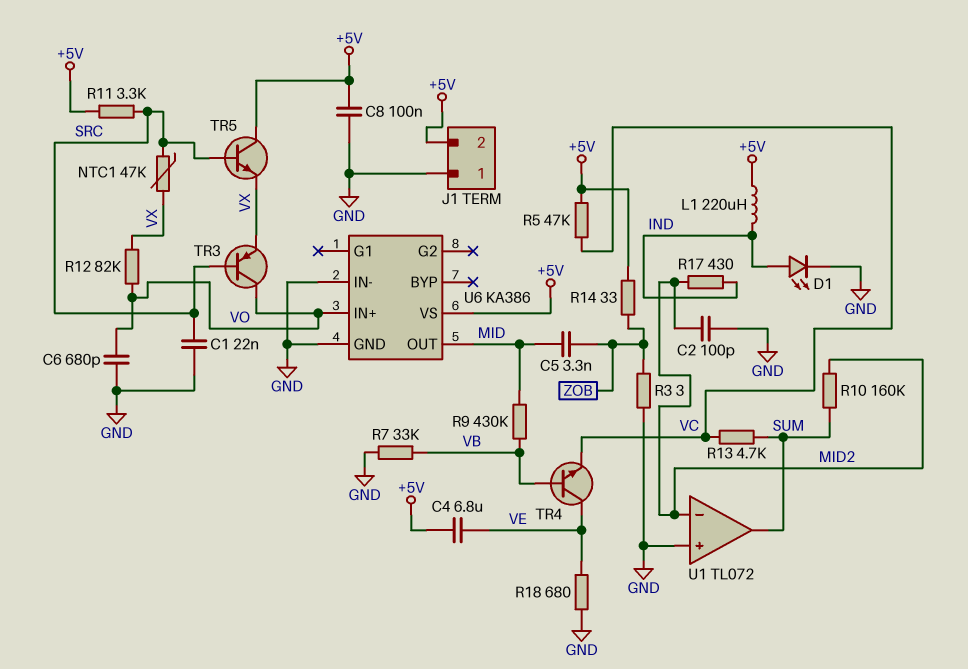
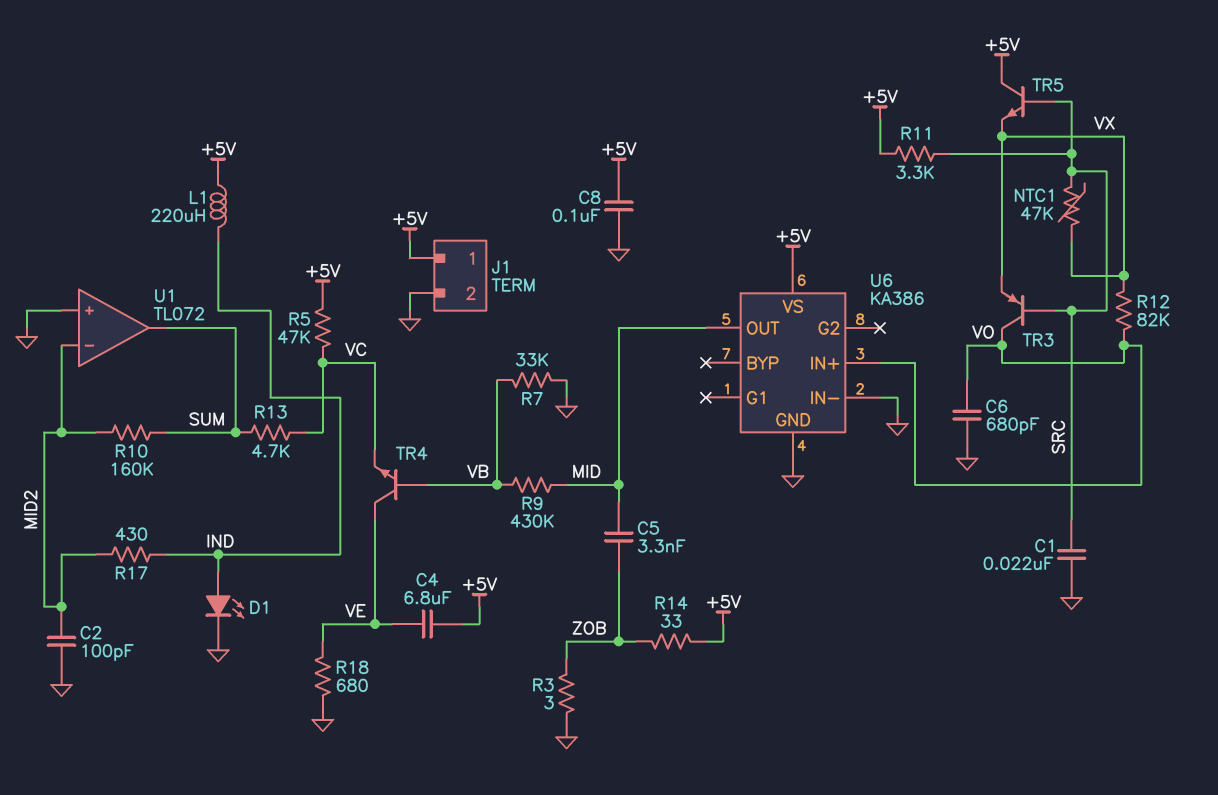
J1 pin 1: GND -> +5V
J1 pin 2: +5V -> GND

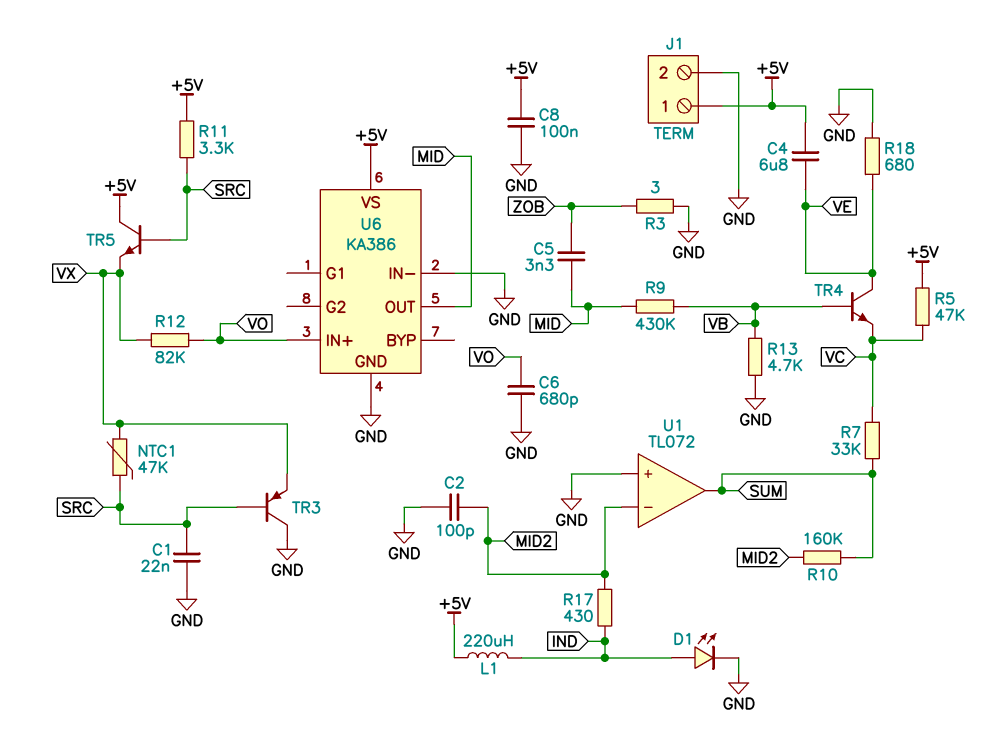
R7: 33k (GND, VB) -> 33k (SUM, VC)
R13: 4.7k (SUM, VC) -> 4.7k (GND, VB)
R14: 33 (+5V, ZOB) -> none
TR3: PNP (B SRC, C VO, E VX) -> PNP (B SRC, C GND, E VX)

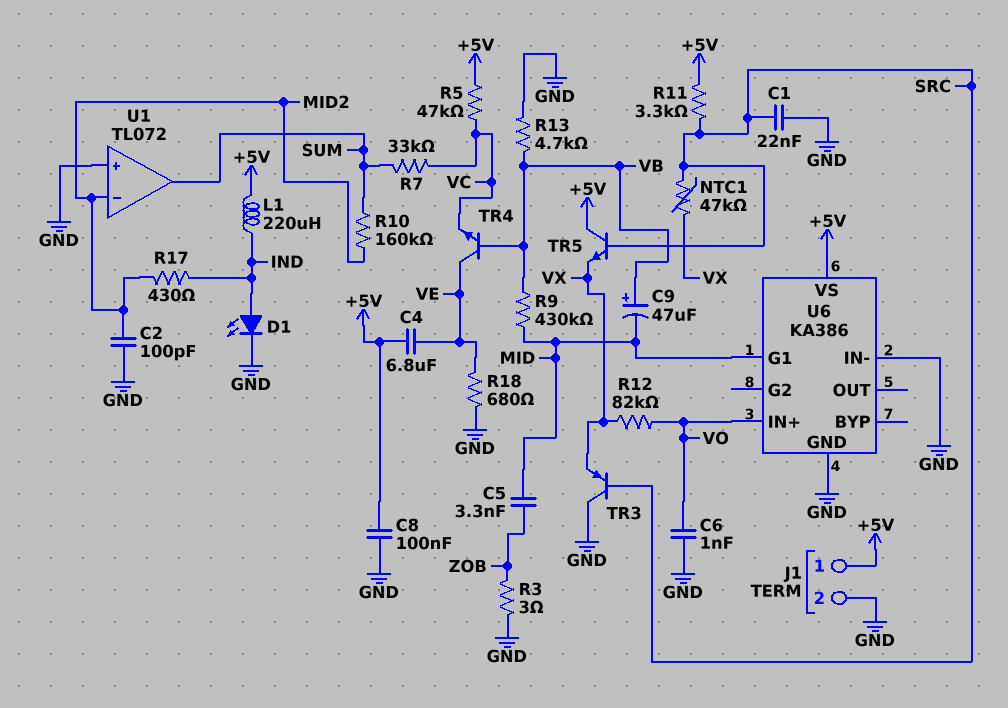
C6: 680pF (GND, VO) -> 1nF (GND, VO)
C9: none -> 47uF (plus VB, minus MID)
U6 pin G1: none -> MID
U6 pin OUT: MID -> none

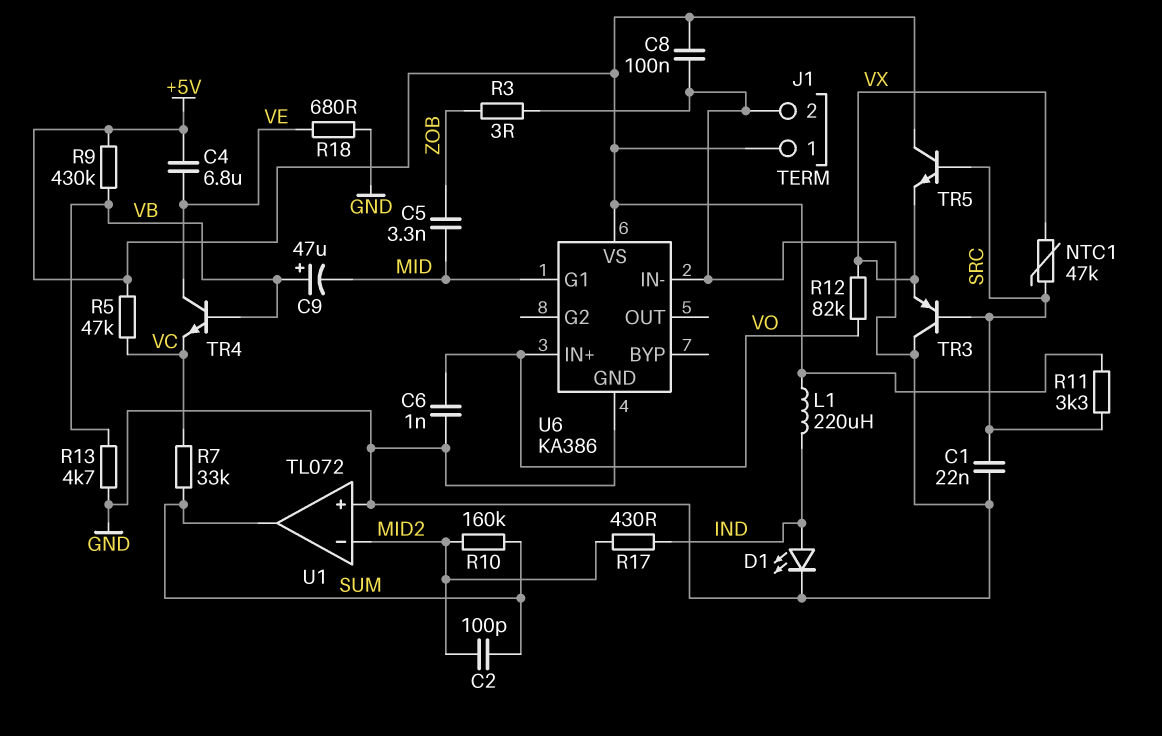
C2: 100pF (GND, MID2) -> 100pF (MID2, SUM)
R9: 430k (MID, VB) -> 430k (+5V, VB)

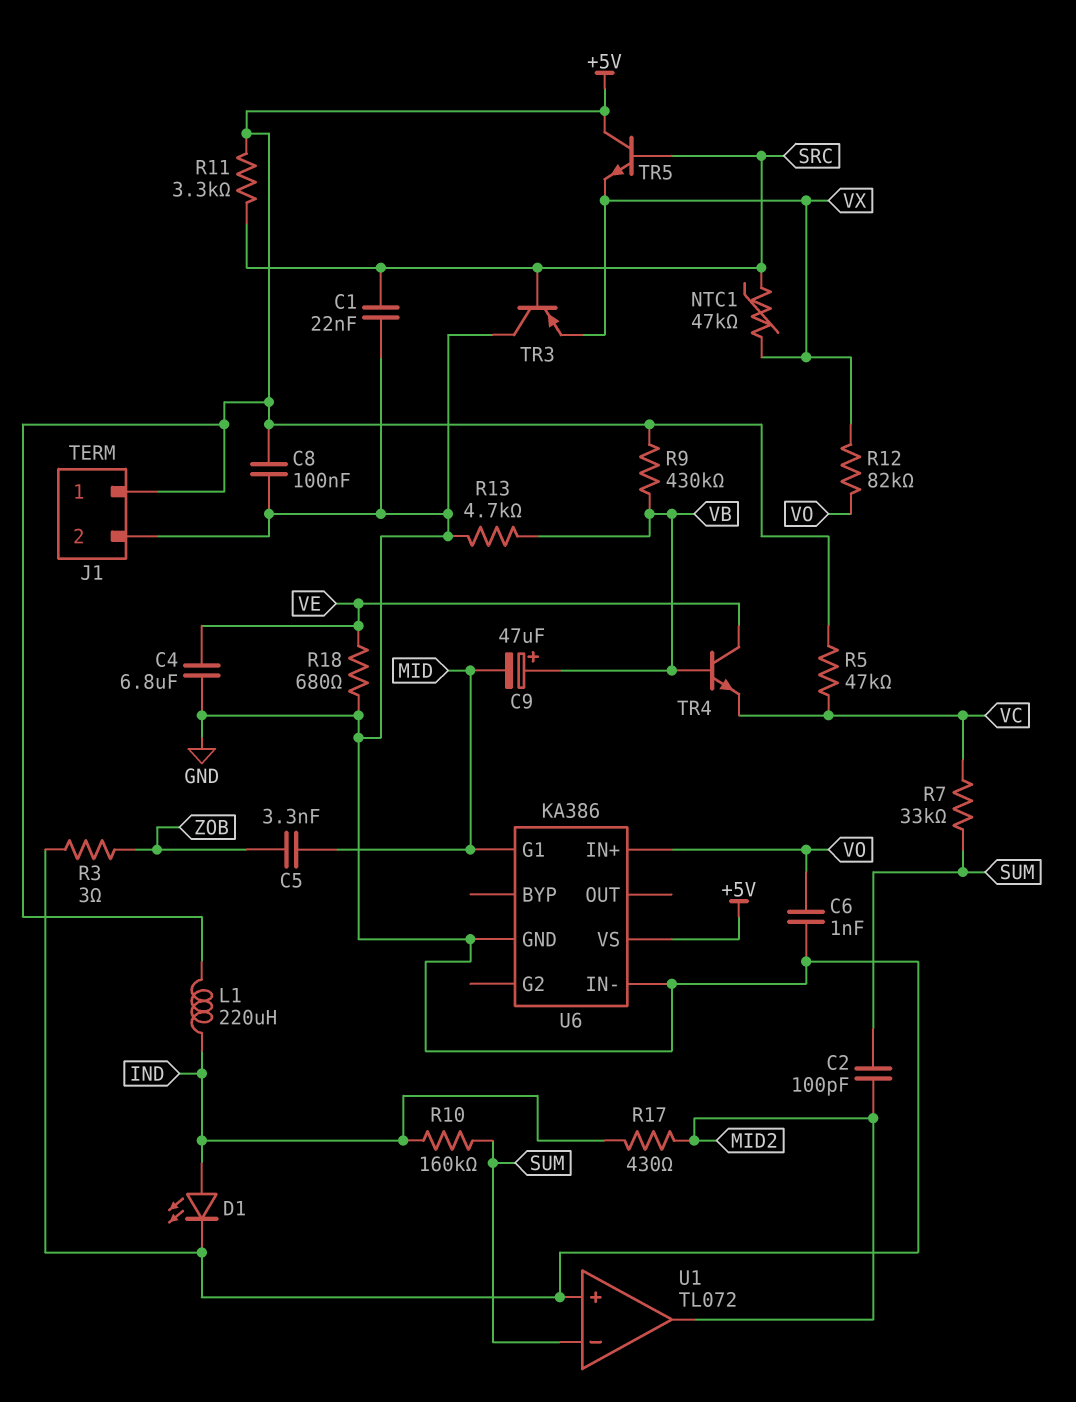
C4: 6.8uF (+5V, VE) -> 6.8uF (GND, VE)
R10: 160k (MID2, SUM) -> 160k (IND, SUM)
U1 pin in-: MID2 -> SUM
U1 pin out: SUM -> MID2

